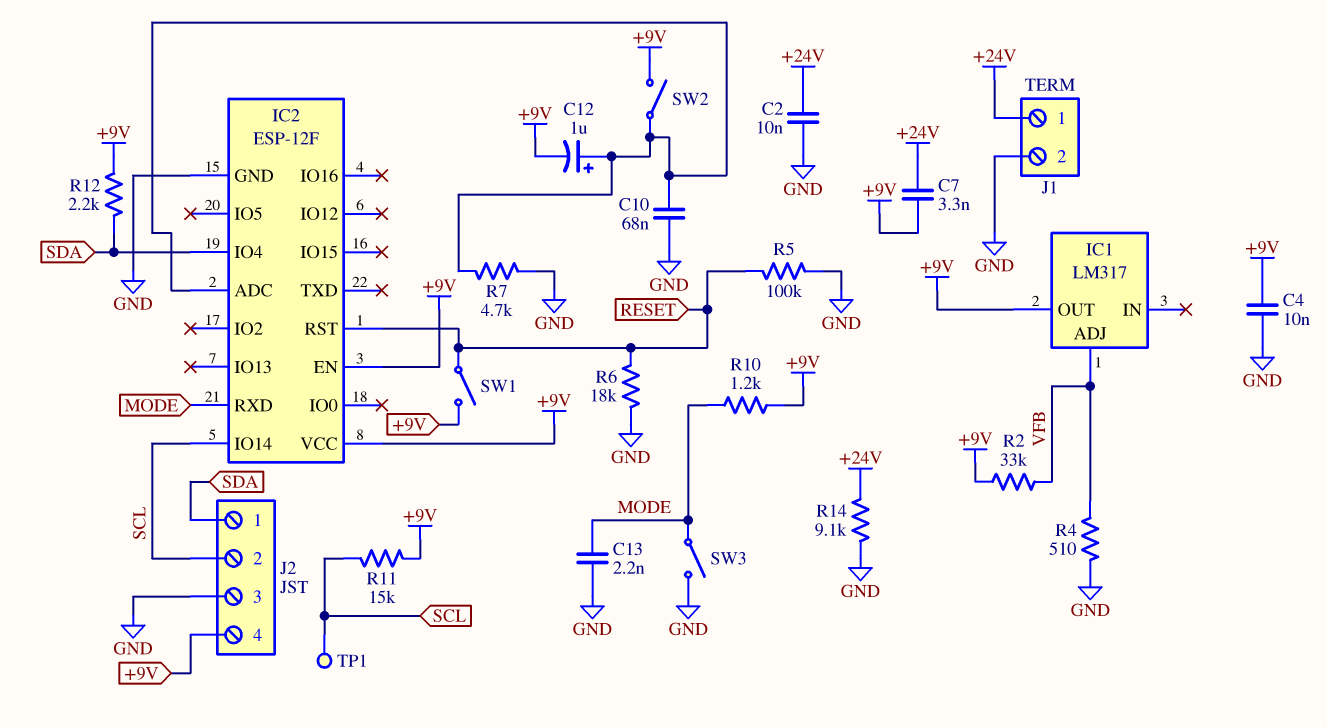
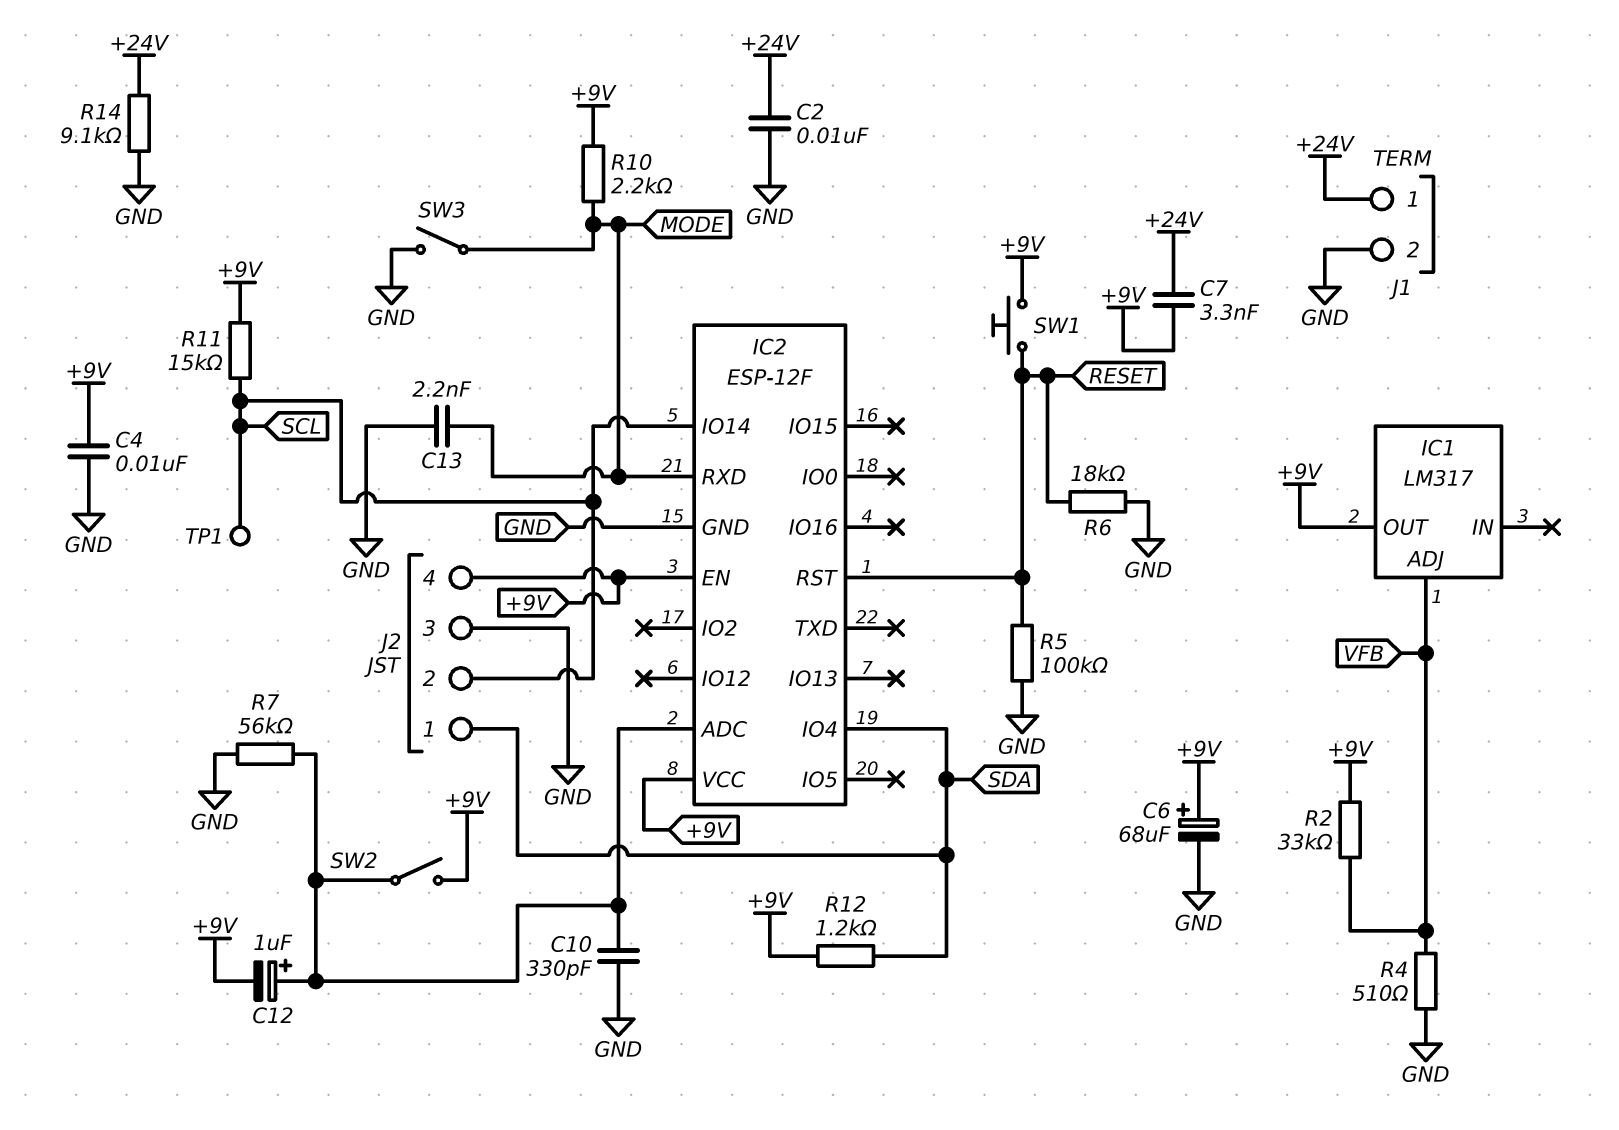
C6: none -> 68uF (plus +9V, minus GND)
C10: 68nF (GND, IC2/ADC) -> 330pF (GND, IC2/ADC)
R7: 4.7k (GND, IC2/ADC) -> 56k (GND, IC2/ADC)
R10: 1.2k (+9V, MODE) -> 2.2k (+9V, MODE)
R12: 2.2k (+9V, SDA) -> 1.2k (+9V, SDA)
SW1: switch (+9V, RESET) -> button (+9V, RESET)

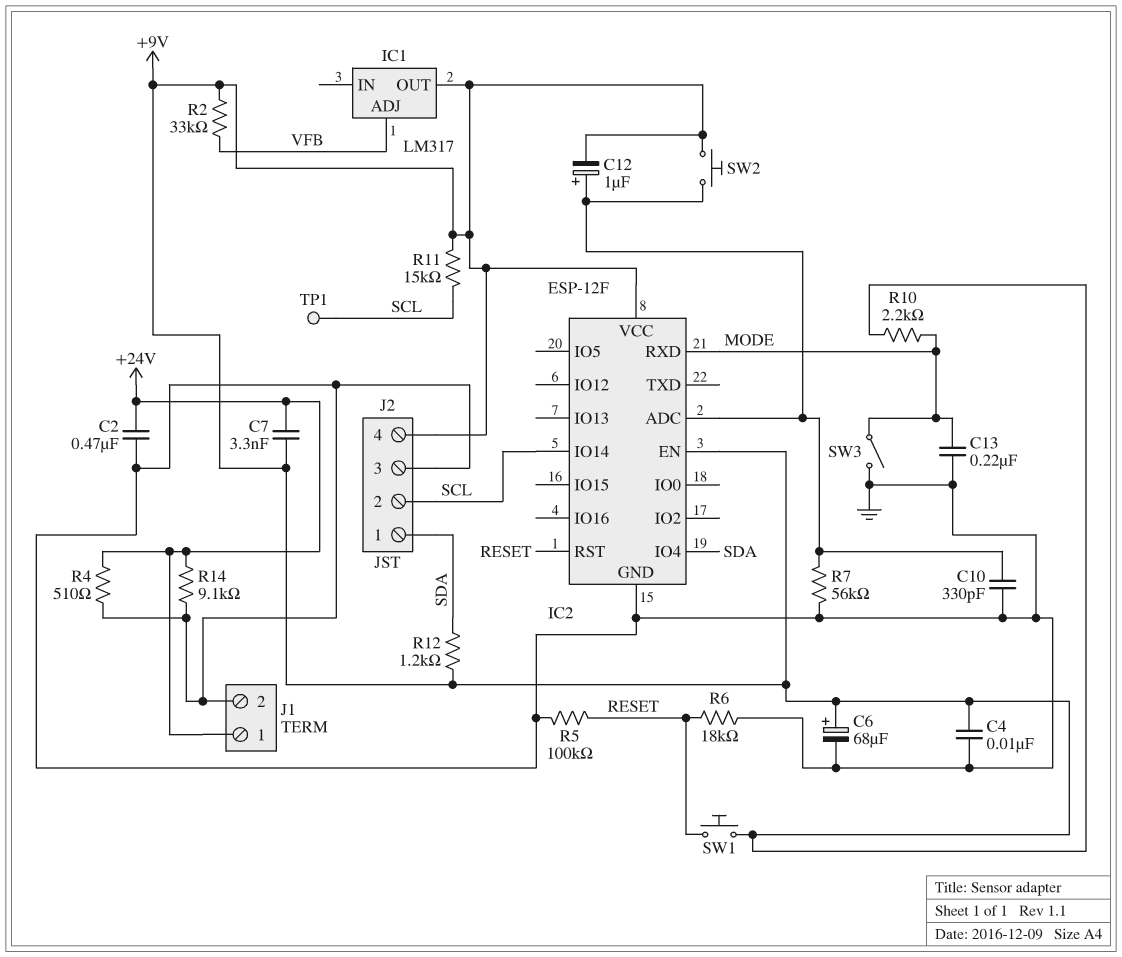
C2: 10nF (+24V, GND) -> 470nF (+24V, GND)
C13: 2.2nF (GND, MODE) -> 220nF (GND, MODE)
R4: 510 (GND, VFB) -> 510 (+24V, GND)
SW2: switch (+9V, IC2/ADC) -> button (+9V, IC2/ADC)

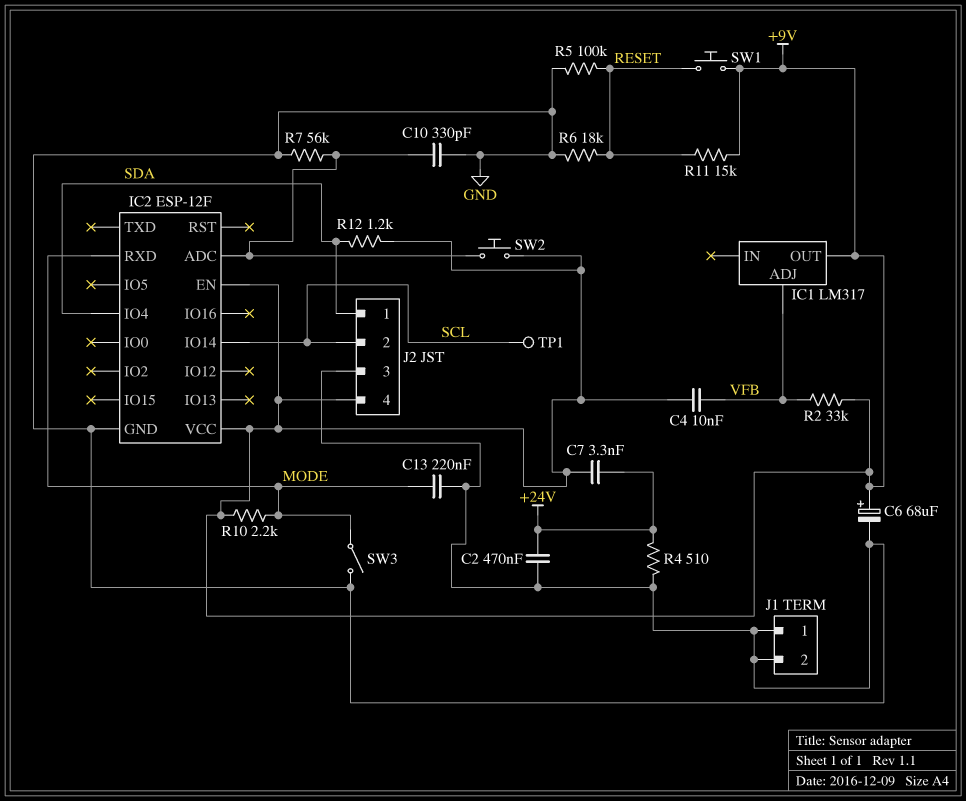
C4: 10nF (+9V, GND) -> 10nF (+9V, VFB)
C12: 1uF (plus IC2/ADC, minus +9V) -> none
IC2 pin RST: RESET -> none
J1 pin 1: +24V -> GND
R11: 15k (+9V, SCL) -> 15k (+9V, RESET)
R14: 9.1k (+24V, GND) -> none

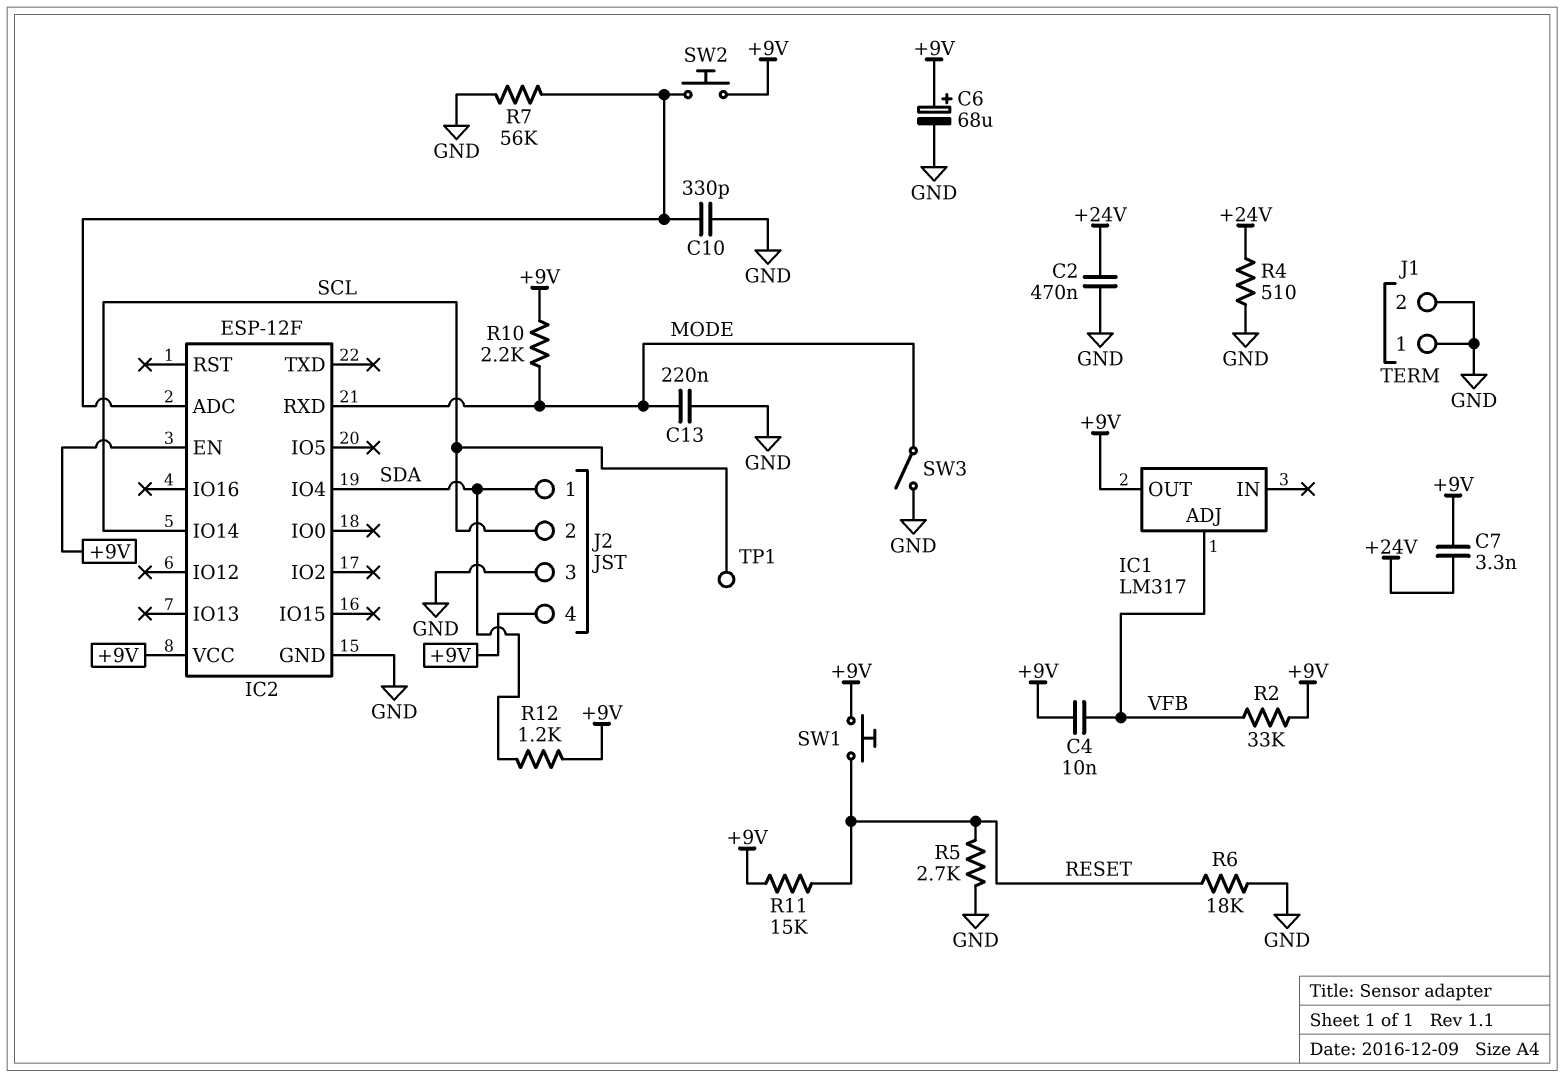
R5: 100k (GND, RESET) -> 2.7k (GND, RESET)

